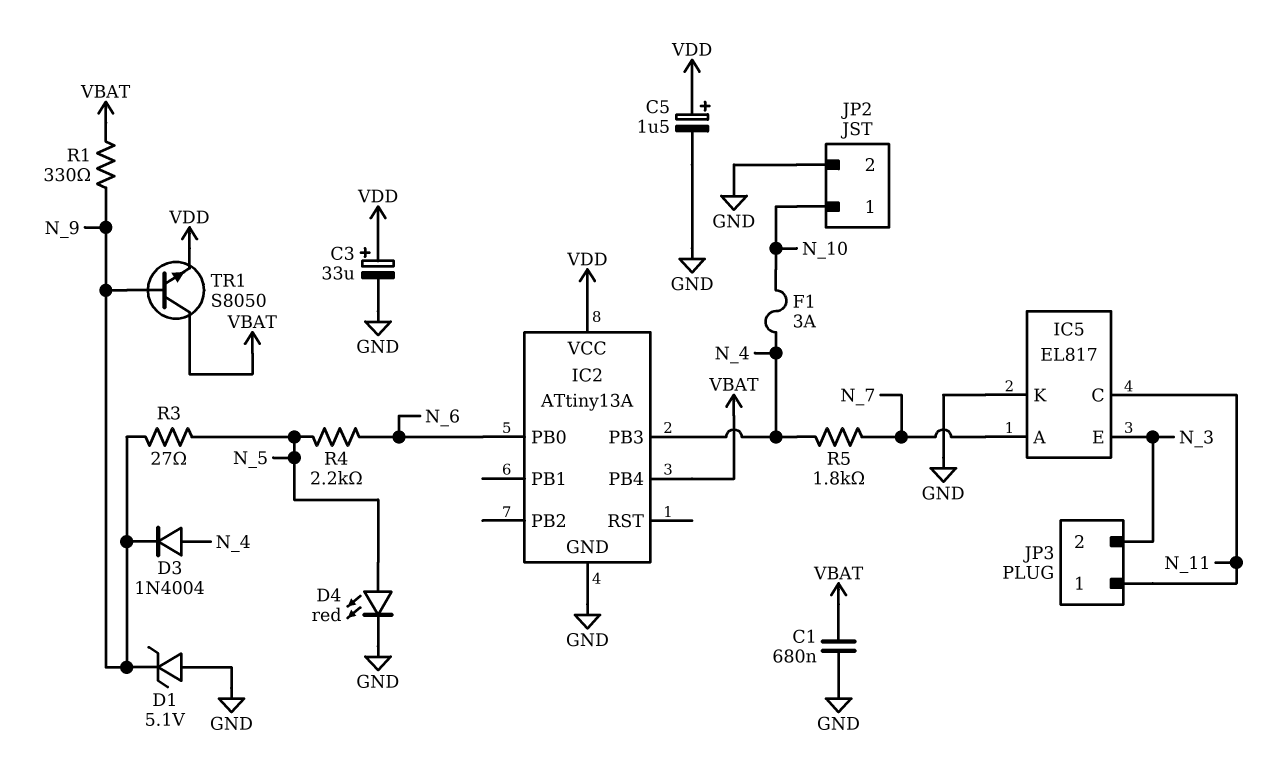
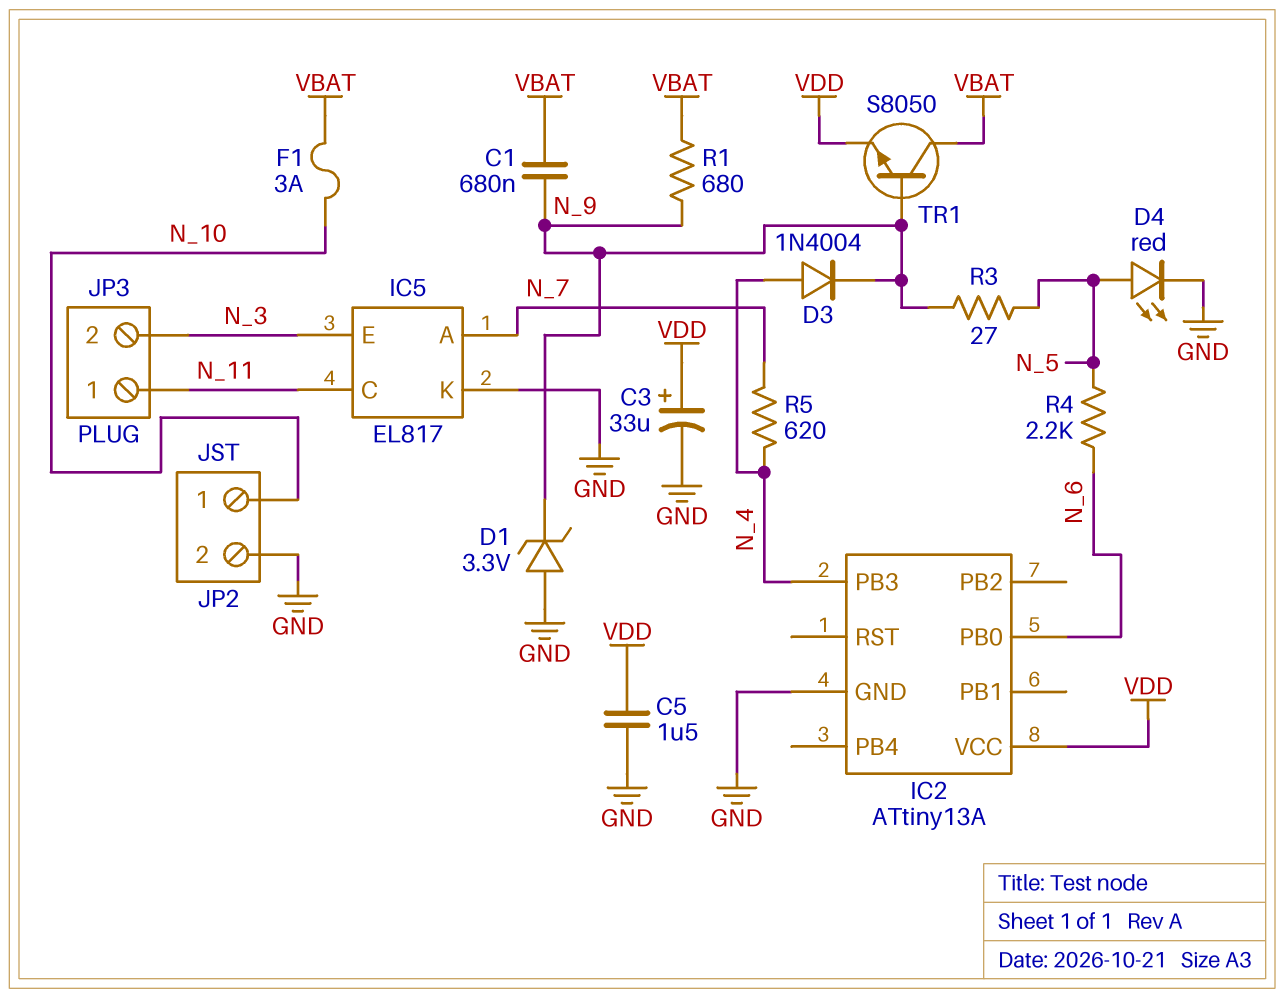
C1: 680nF (GND, VBAT) -> 680nF (N_9, VBAT)
C5: 1.5uF (plus VDD, minus GND) -> 1.5uF (GND, VDD)
D1: zener 5.1V (A GND, K N_9) -> zener 3.3V (A GND, K N_9)
F1: 3A (N_4, N_10) -> 3A (N_10, VBAT)
IC2 pin PB4: VBAT -> none
R1: 330 (N_9, VBAT) -> 680 (N_9, VBAT)
R5: 1.8k (N_4, N_7) -> 620 (N_4, N_7)

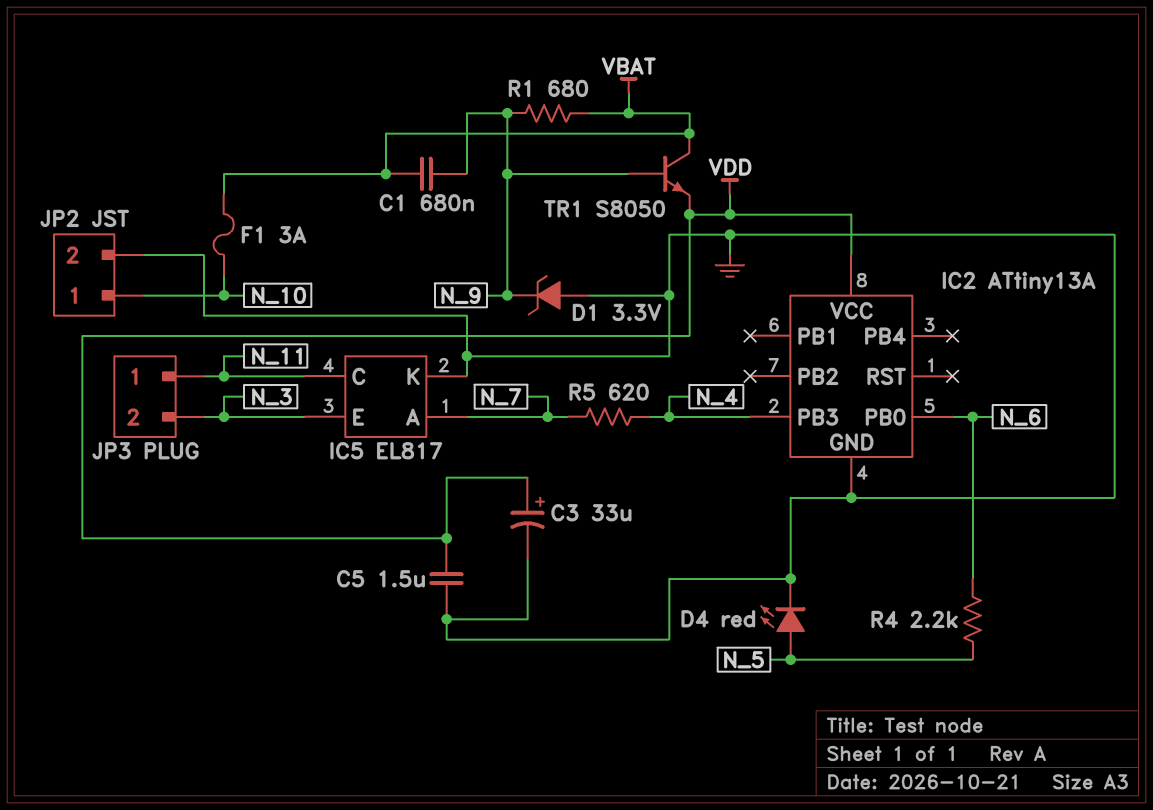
D3: diode 1N4004 (A N_4, K N_9) -> none
R3: 27 (N_5, N_9) -> none

